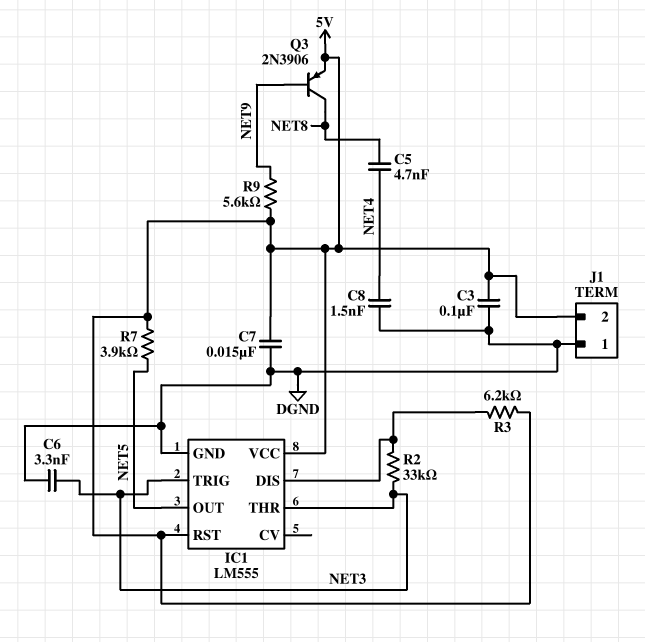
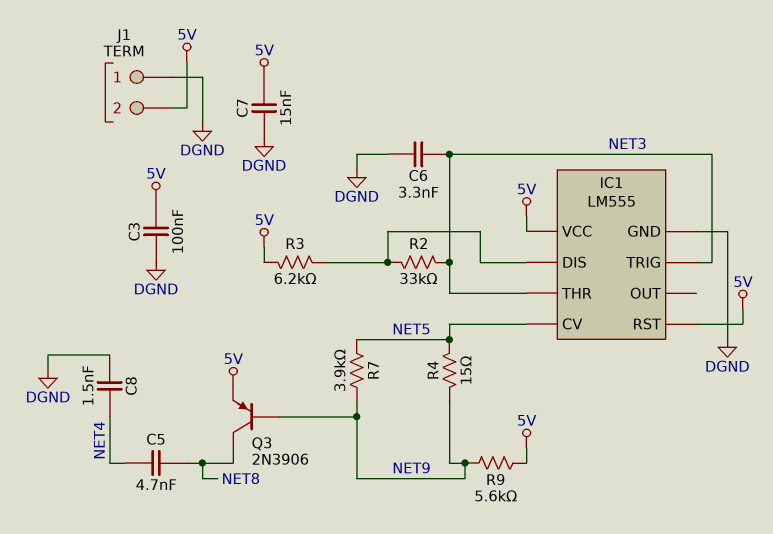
IC1 pin CV: none -> NET5
IC1 pin OUT: NET5 -> none
R4: none -> 15 (NET5, NET9)
R7: 3.9k (5V, NET5) -> 3.9k (NET5, NET9)

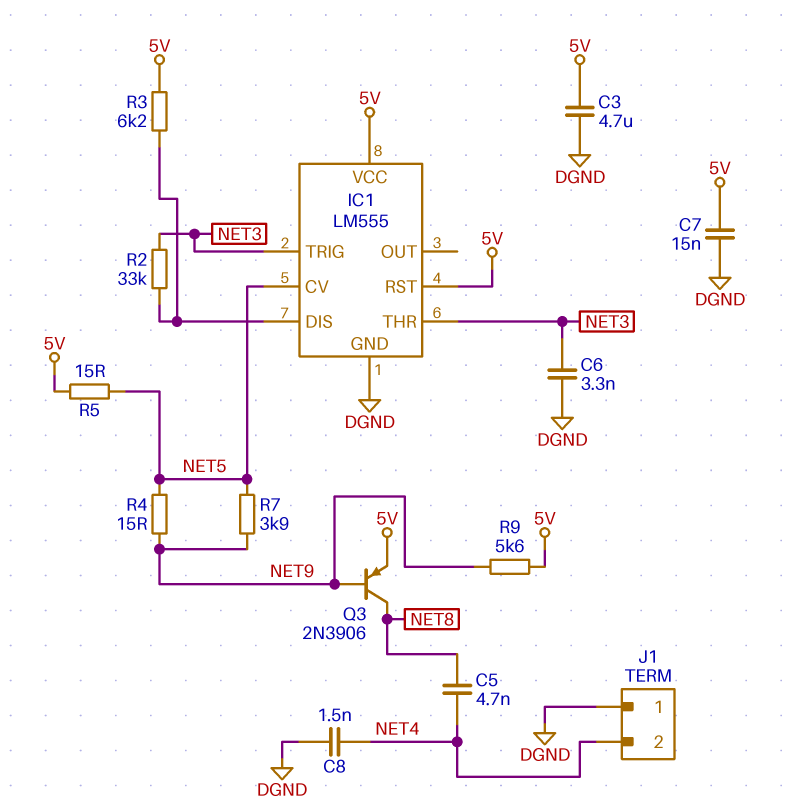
C3: 100nF (5V, DGND) -> 4.7uF (5V, DGND)
J1 pin 2: 5V -> NET4
R5: none -> 15 (5V, NET5)

